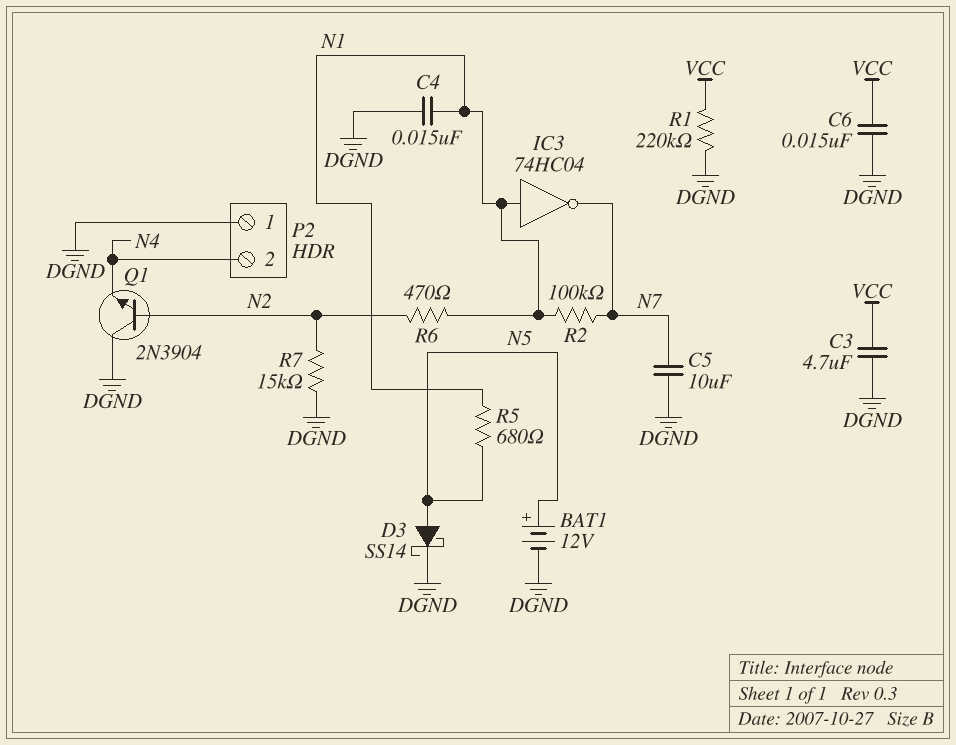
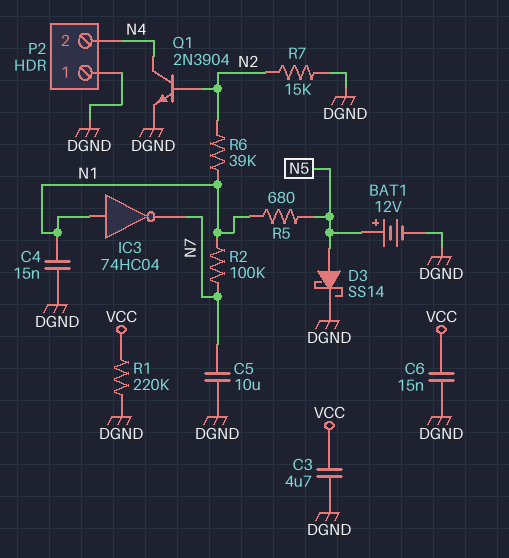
Q1: NPN 2N3904 (B N2, C DGND, E N4) -> NPN 2N3904 (B N2, C N4, E DGND)
R6: 470 (N1, N2) -> 39k (N1, N2)

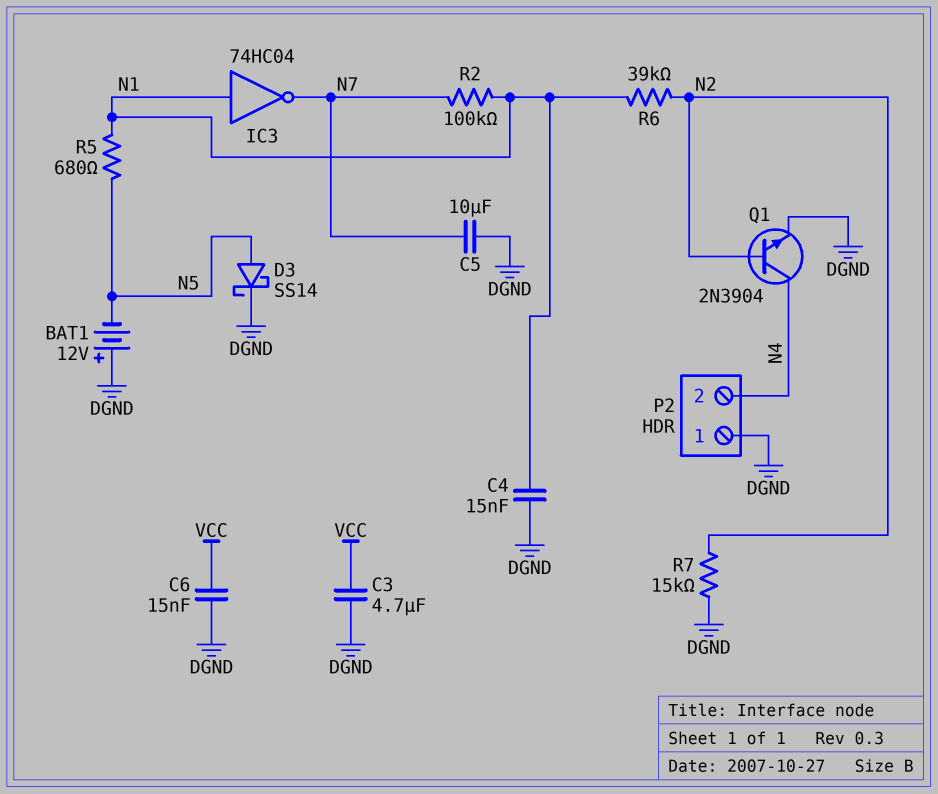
BAT1: 12V (plus N5, minus DGND) -> 12V (plus DGND, minus N5)
R1: 220k (DGND, VCC) -> none

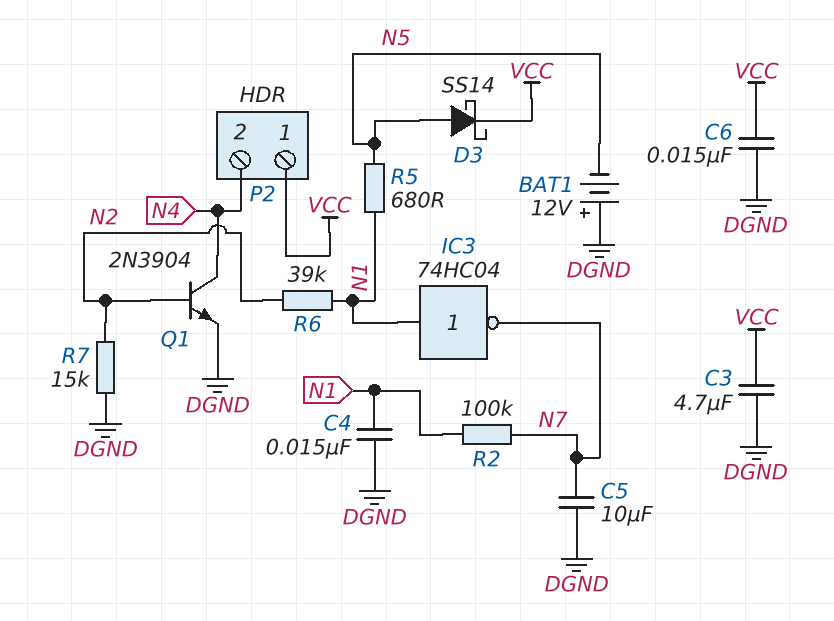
D3: schottky SS14 (A N5, K DGND) -> schottky SS14 (A N5, K VCC)
P2 pin 1: DGND -> VCC

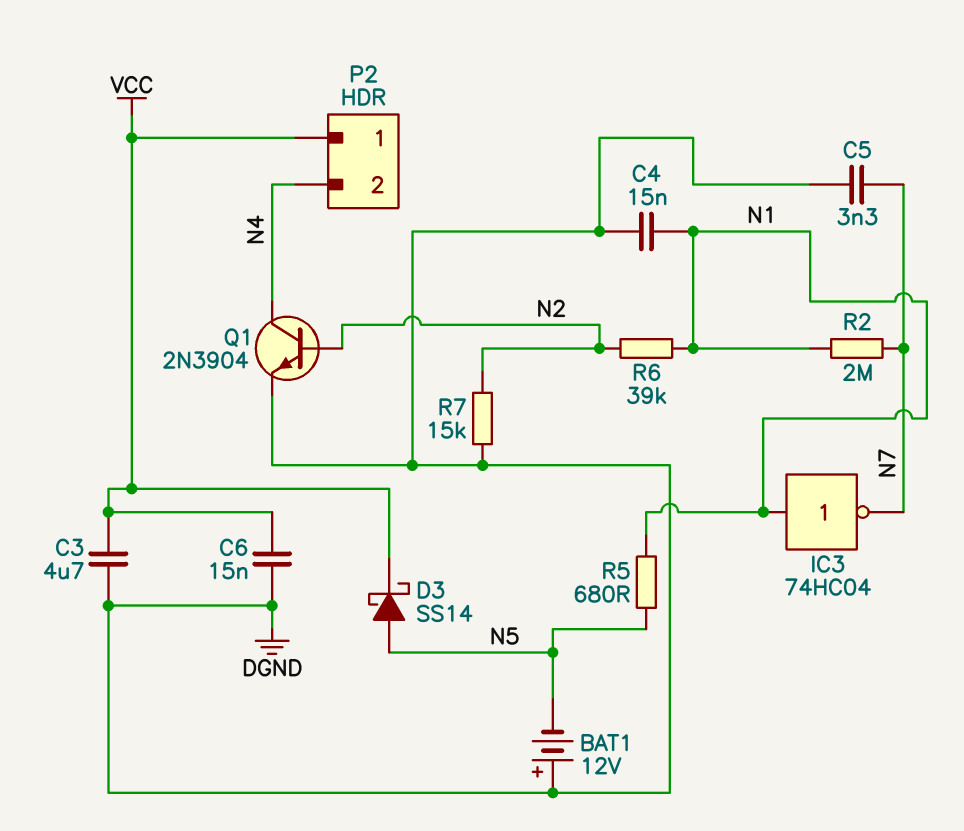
C5: 10uF (DGND, N7) -> 3.3nF (DGND, N7)
R2: 100k (N1, N7) -> 2M (N1, N7)

